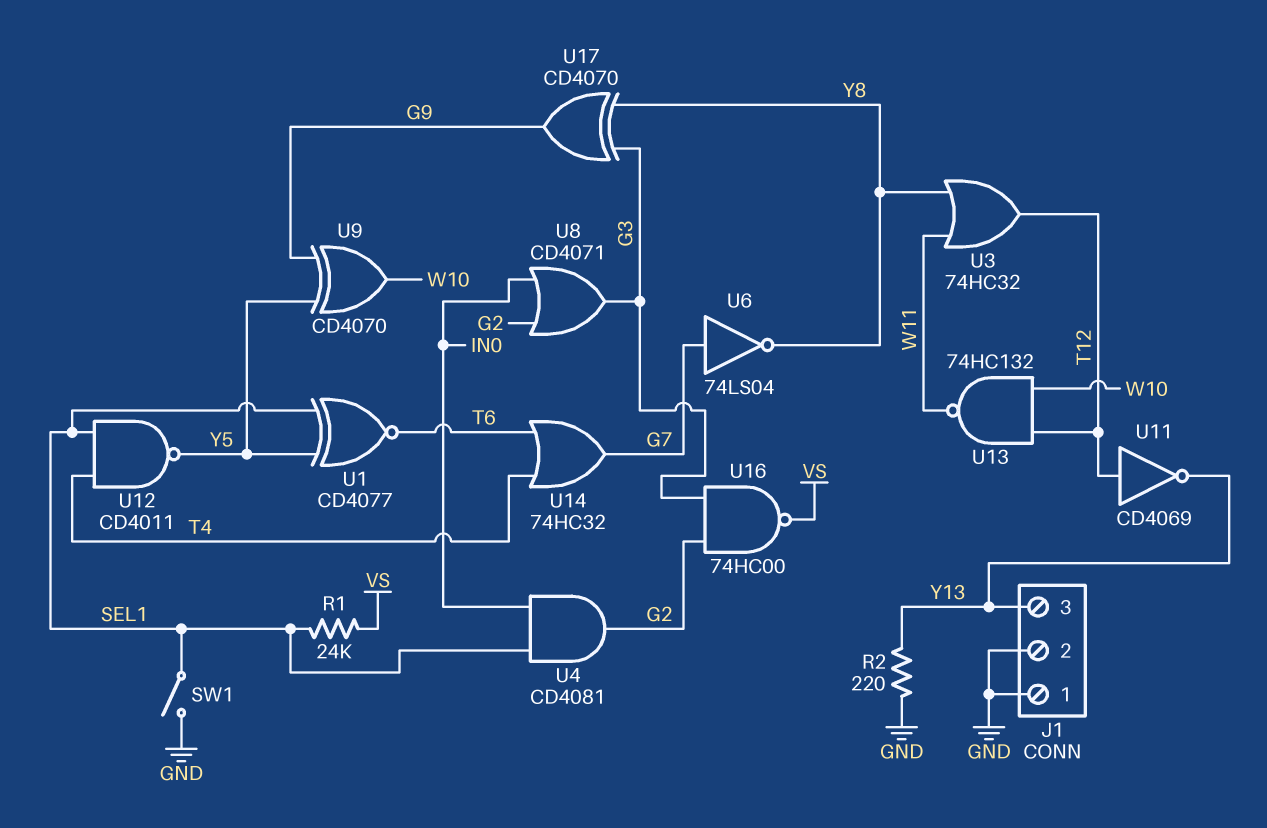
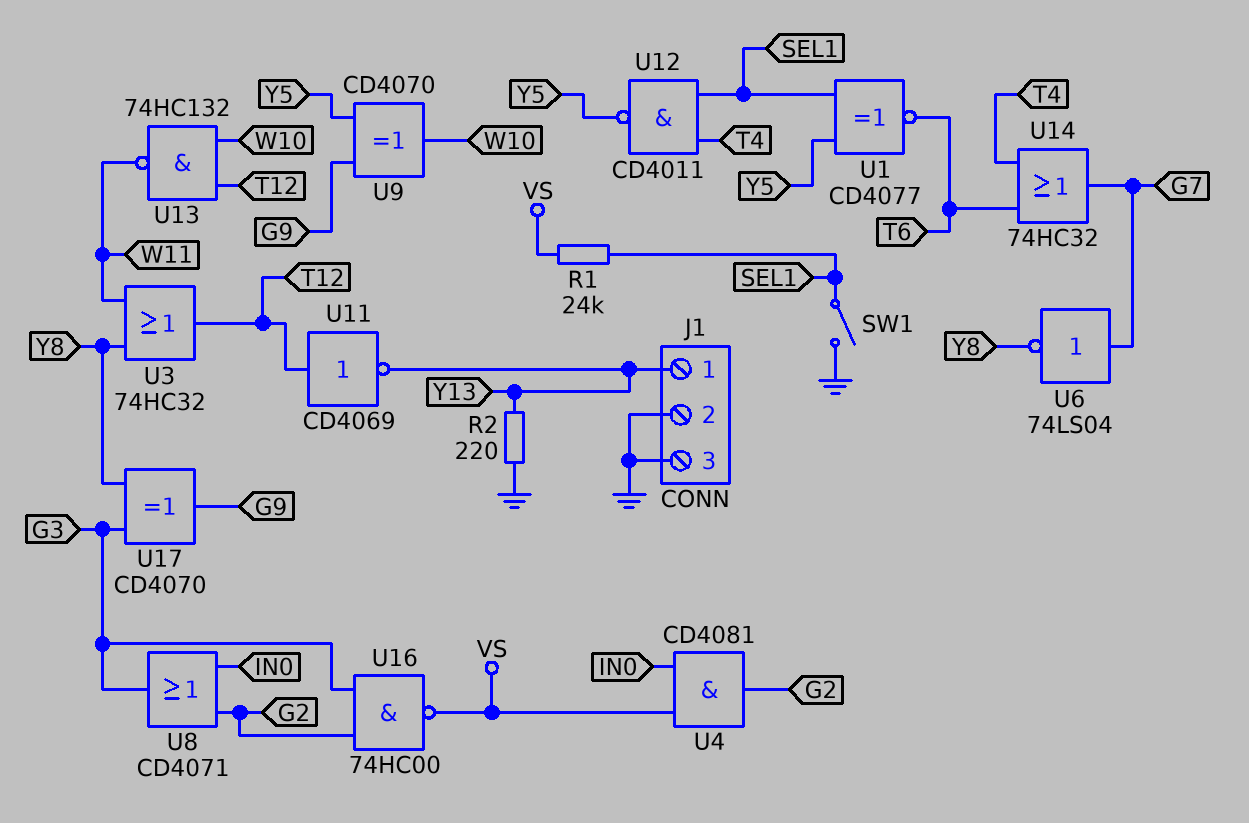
J1 pin 1: GND -> Y13
J1 pin 3: Y13 -> GND
U4: AND CD4081 (in IN0, in SEL1, out G2) -> AND CD4081 (in IN0, in VS, out G2)

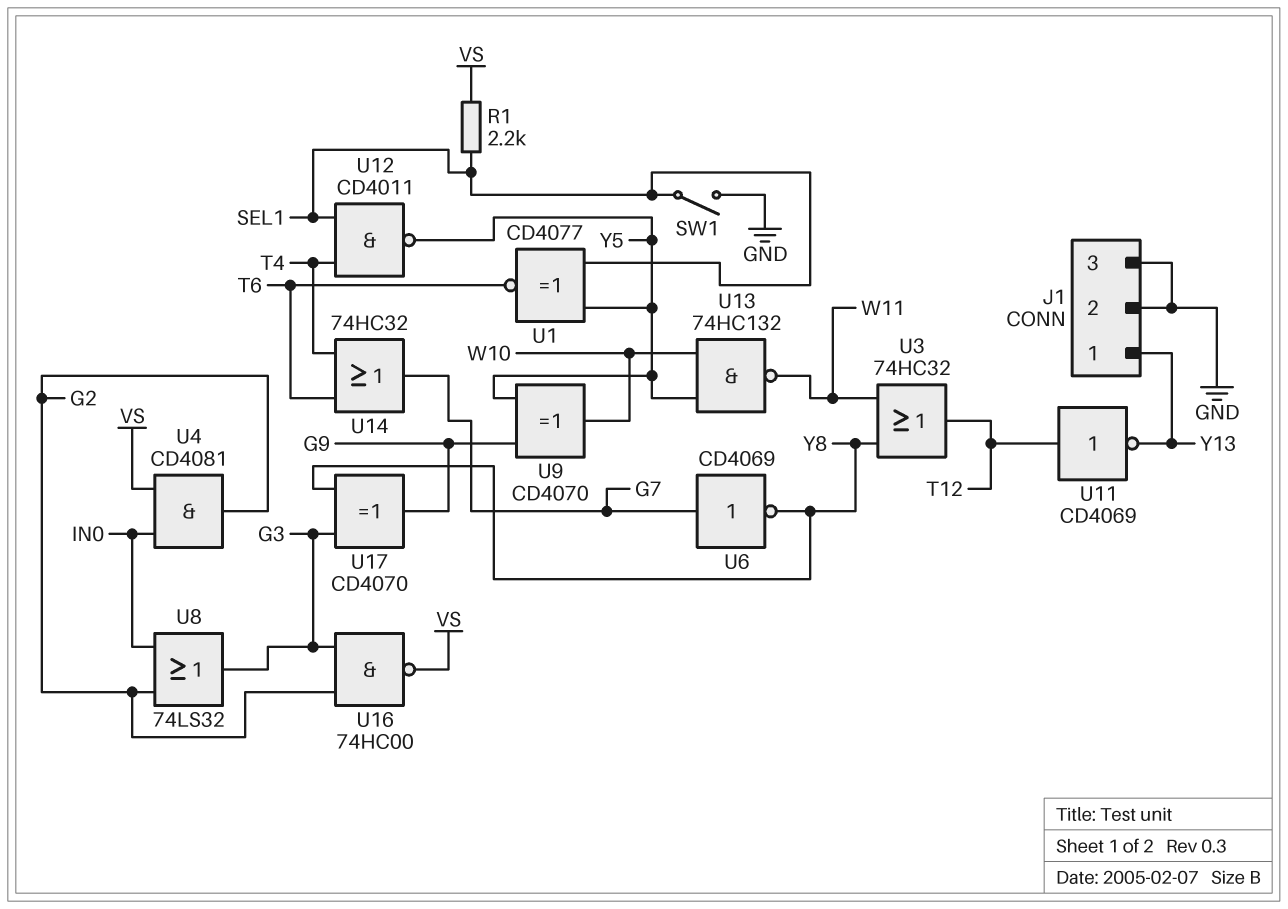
R1: 24k (SEL1, VS) -> 2.2k (SEL1, VS)
R2: 220 (GND, Y13) -> none
U6: NOT 74LS04 (in G7, out Y8) -> NOT CD4069 (in G7, out Y8)
U8: OR CD4071 (in G2, in IN0, out G3) -> OR 74LS32 (in G2, in IN0, out G3)
U13: NAND 74HC132 (in T12, in W10, out W11) -> NAND 74HC132 (in W10, in Y5, out W11)

